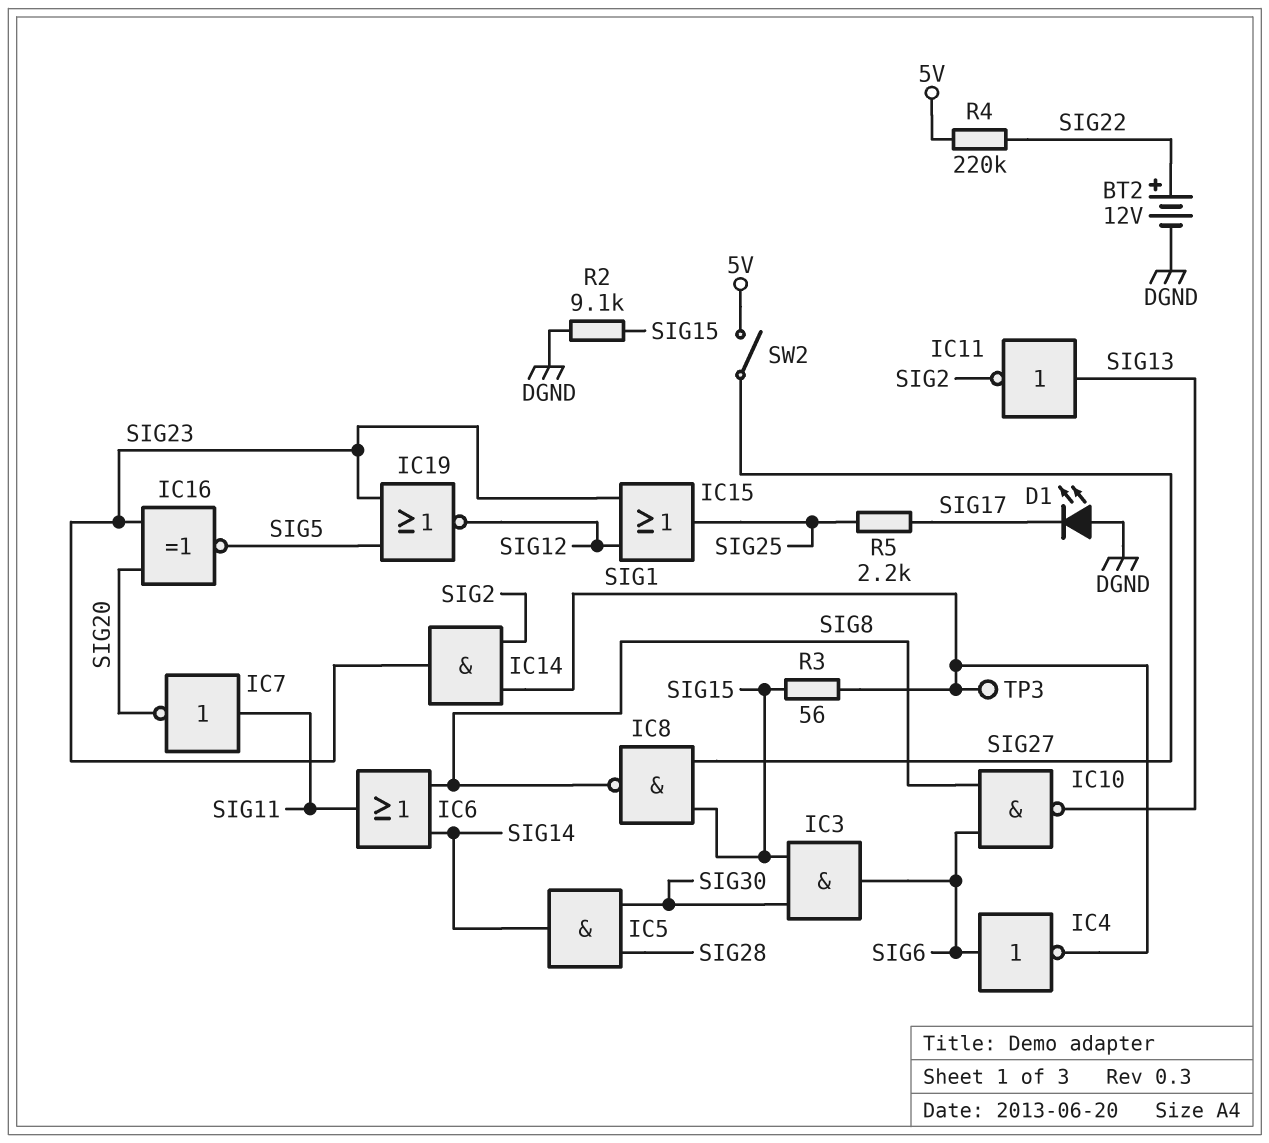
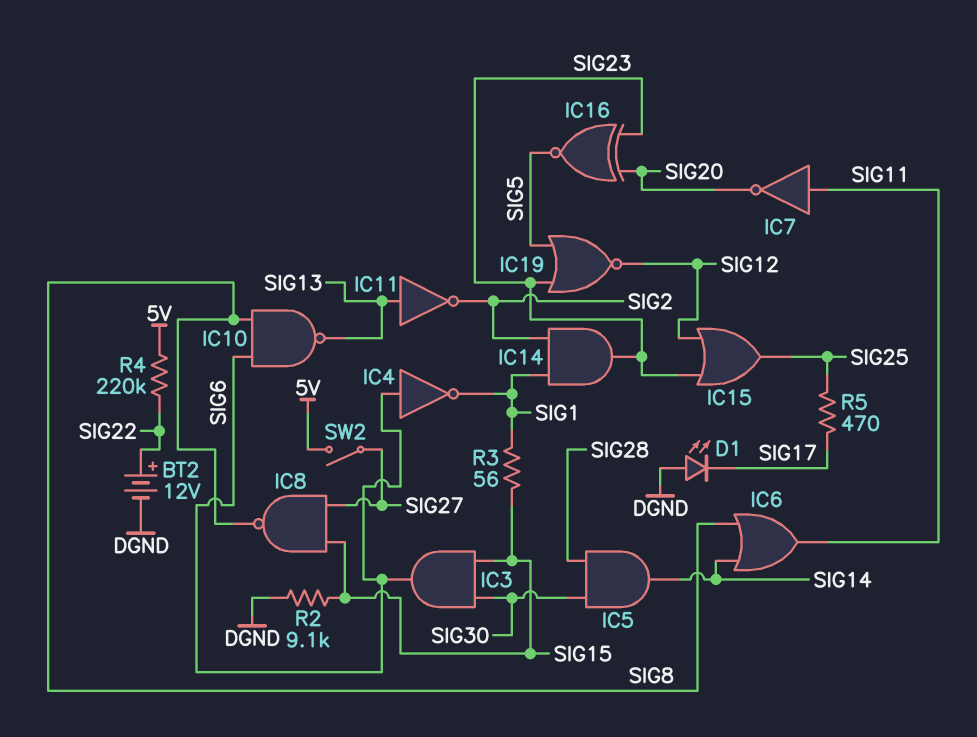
R5: 2.2k (SIG17, SIG25) -> 470 (SIG17, SIG25)
TP3: test point (SIG1) -> none

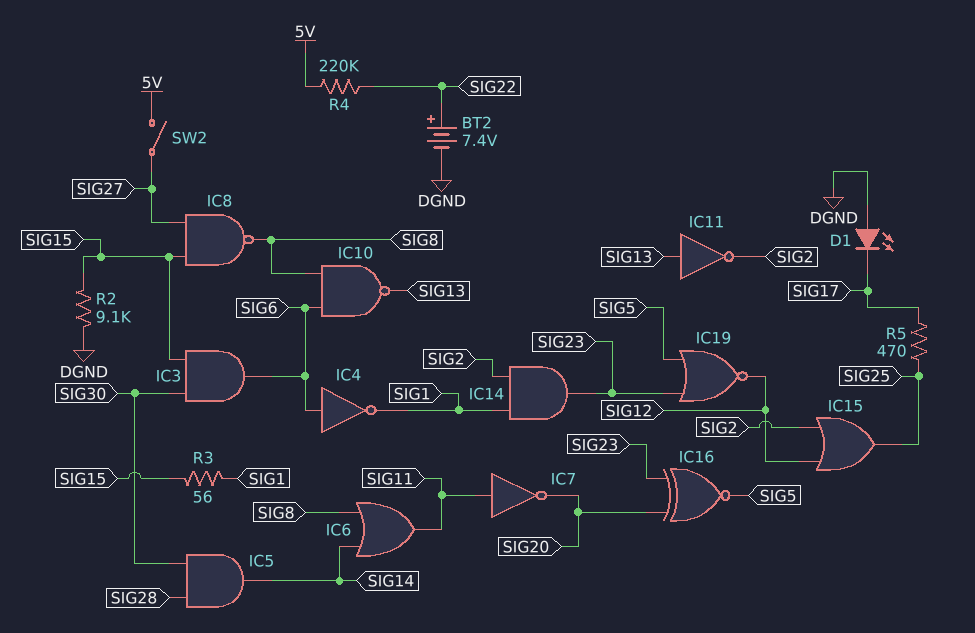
BT2: 12V (plus SIG22, minus DGND) -> 7.4V (plus SIG22, minus DGND)
IC15: OR (in SIG12, in SIG23, out SIG25) -> OR (in SIG2, in SIG12, out SIG25)

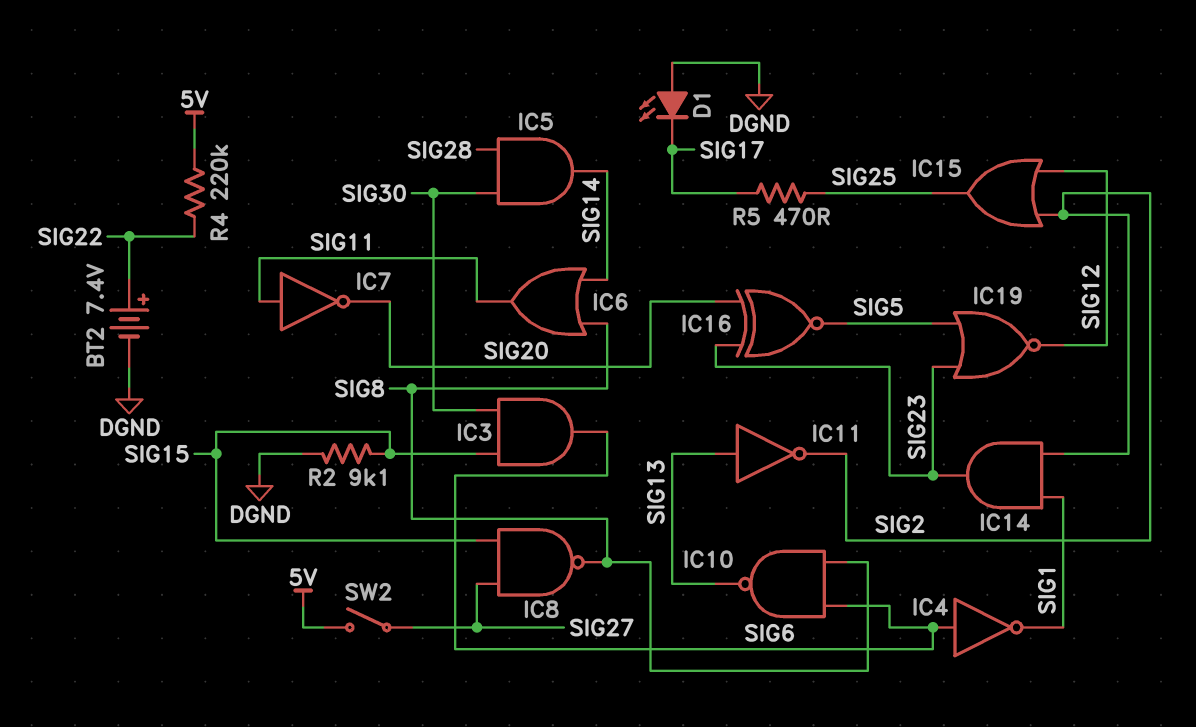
R3: 56 (SIG1, SIG15) -> none

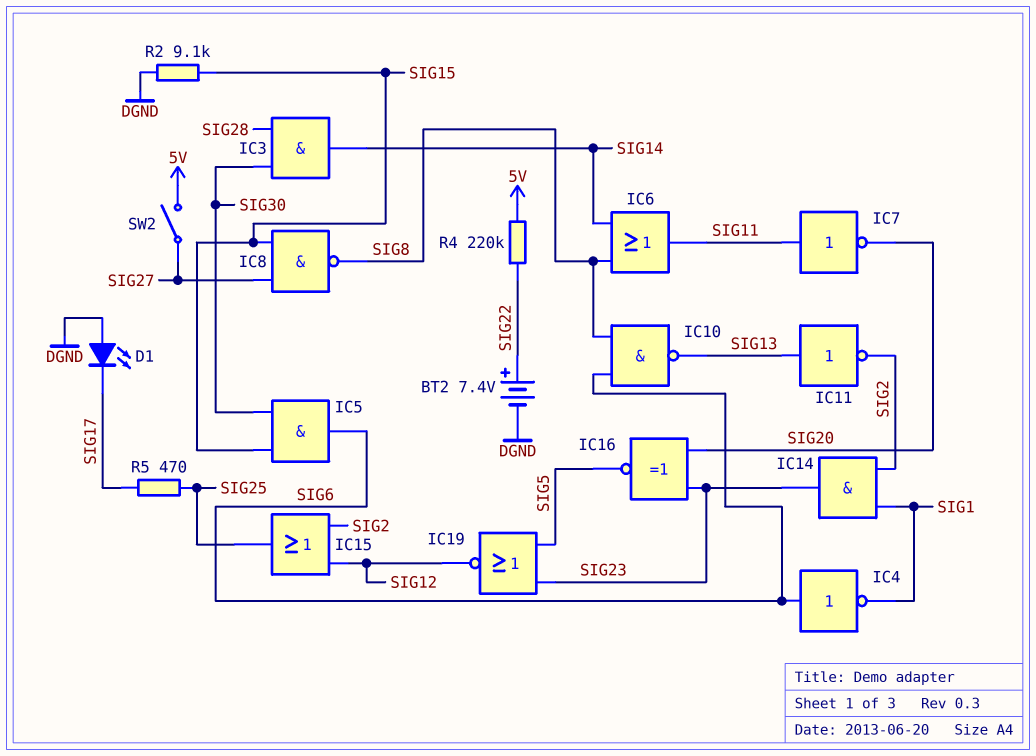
IC3: AND (in SIG15, in SIG30, out SIG6) -> AND (in SIG28, in SIG30, out SIG14)
IC5: AND (in SIG28, in SIG30, out SIG14) -> AND (in SIG15, in SIG30, out SIG6)

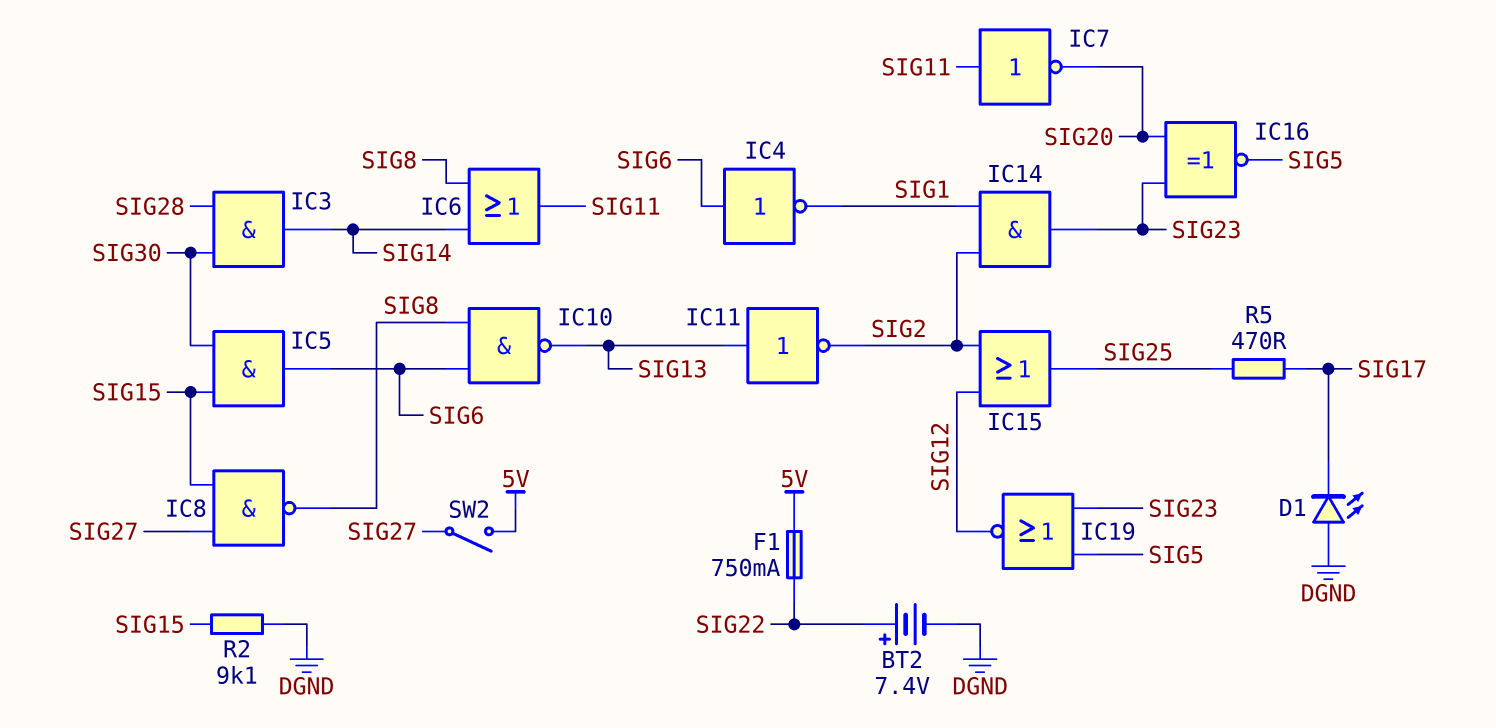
F1: none -> 750mA (5V, SIG22)
R4: 220k (5V, SIG22) -> none

